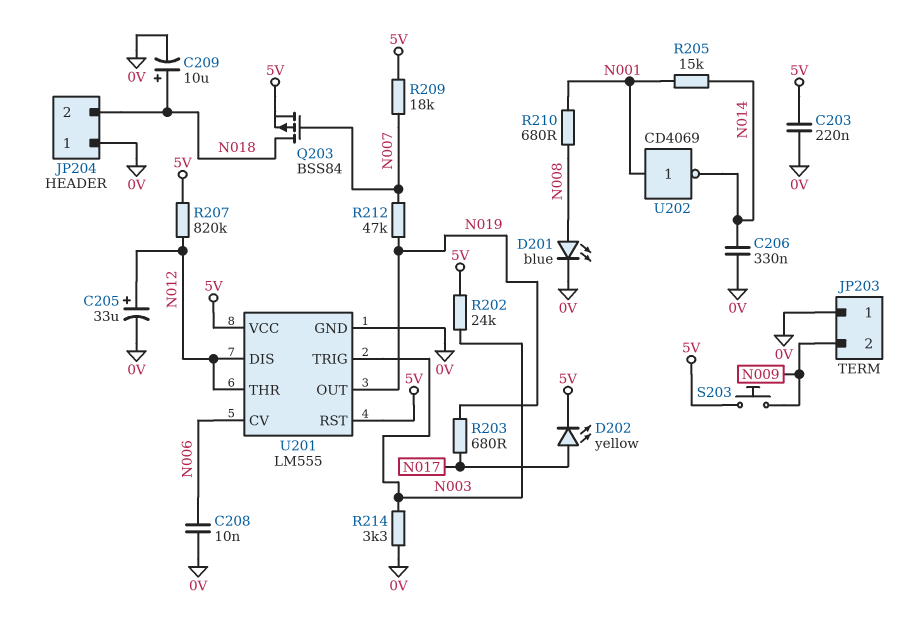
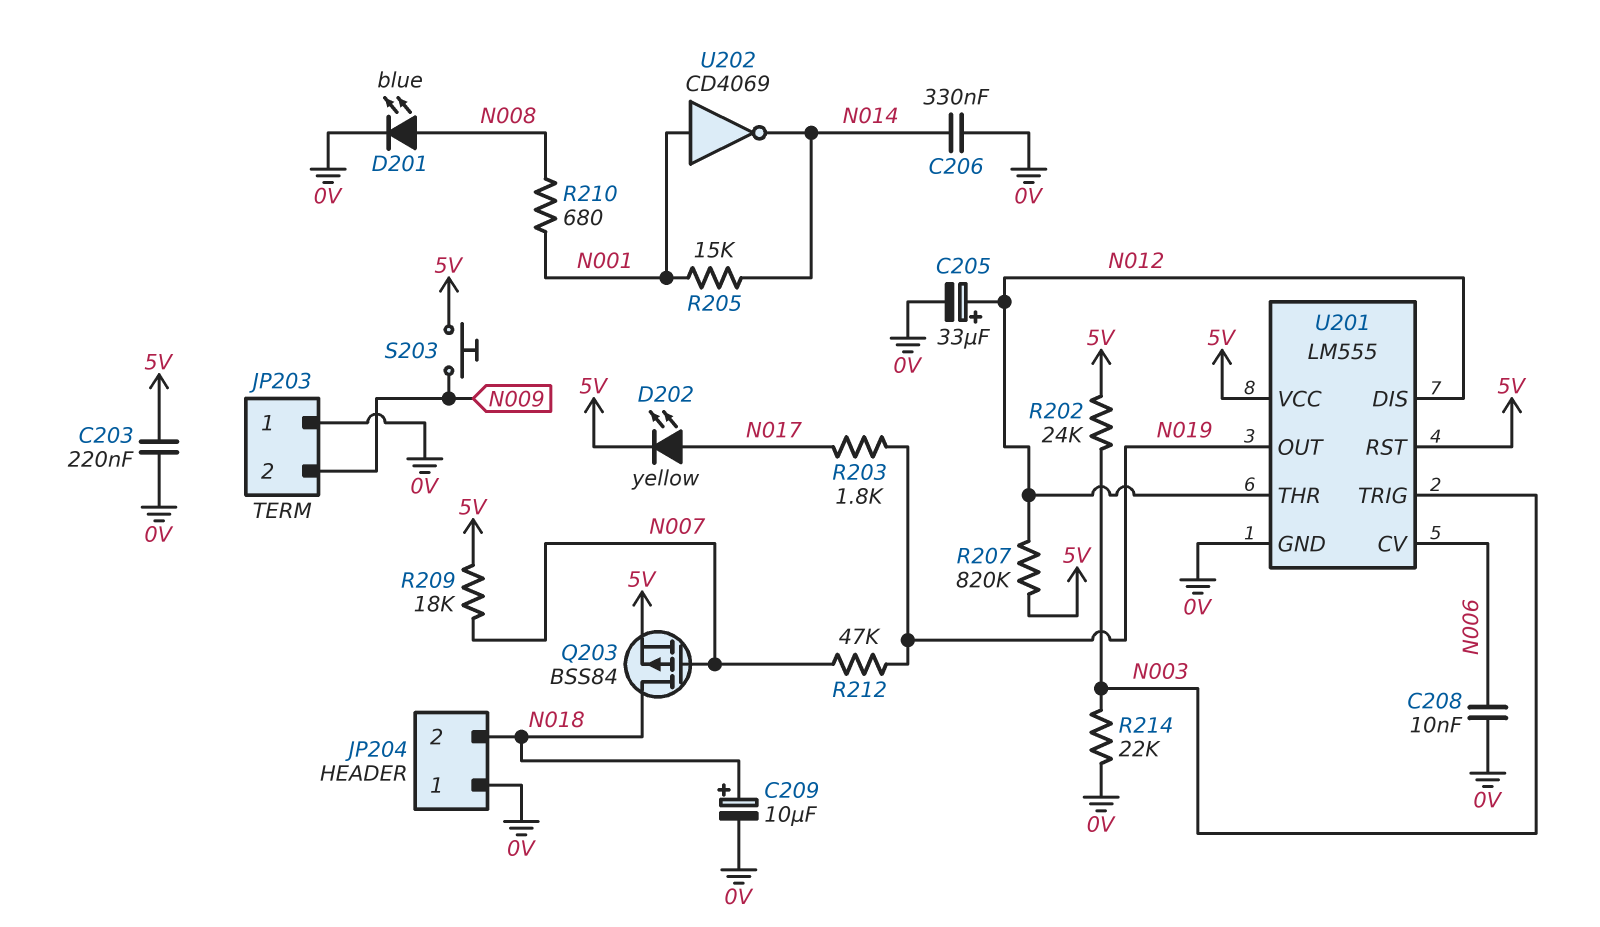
R203: 680 (N017, N019) -> 1.8k (N017, N019)
R214: 3.3k (0V, N003) -> 22k (0V, N003)

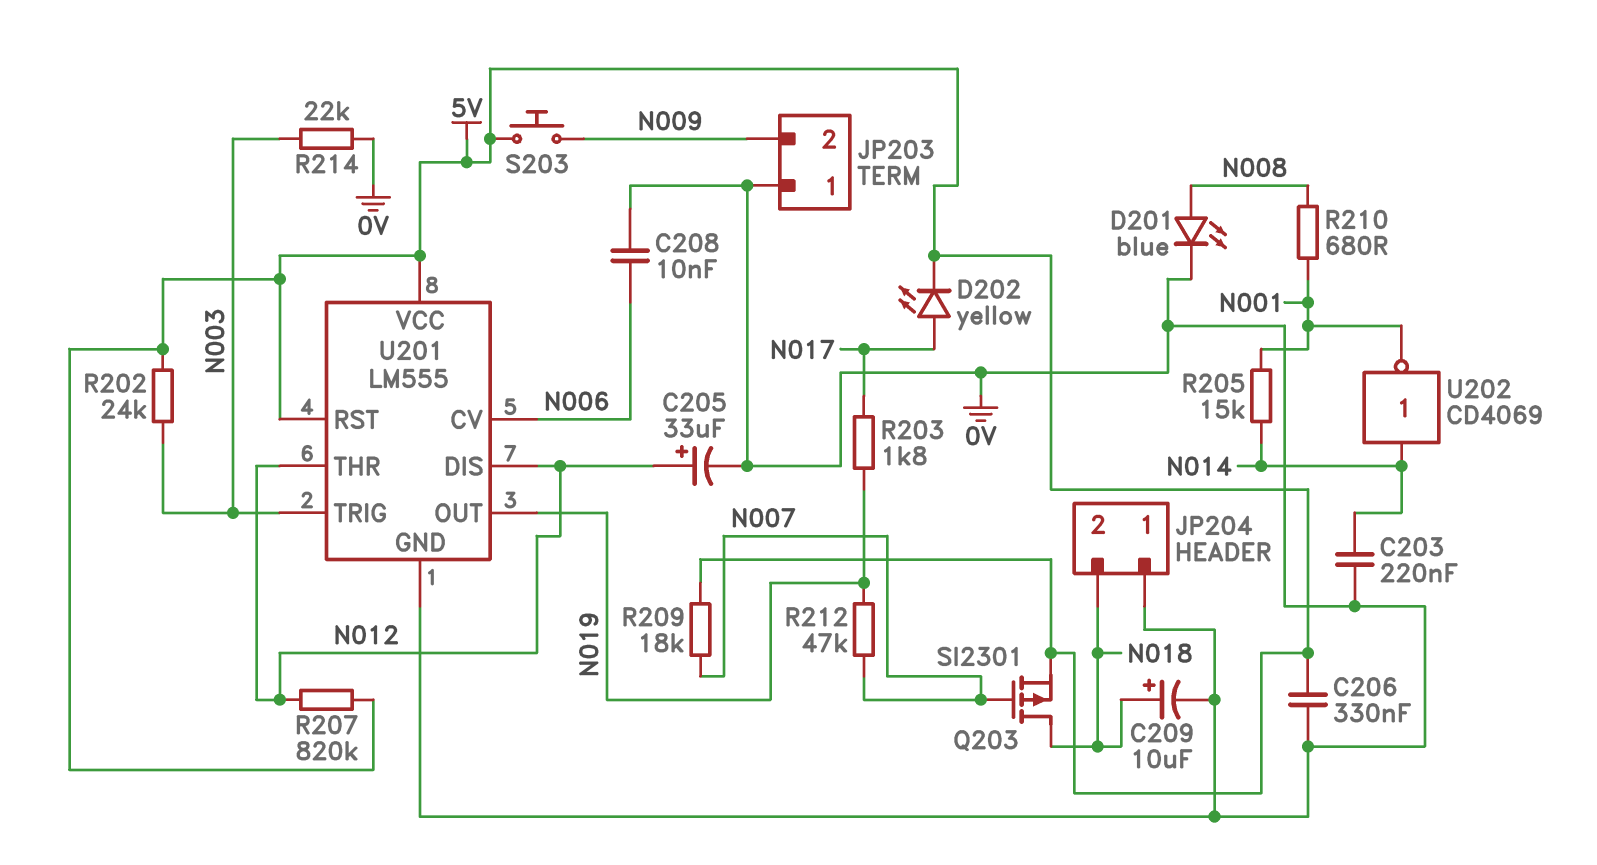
C203: 220nF (0V, 5V) -> 220nF (0V, N014)
C206: 330nF (0V, N014) -> 330nF (0V, 5V)
Q203: PMOS BSS84 (G N007, D N018, S 5V) -> PMOS SI2301 (G N007, D N018, S 5V)
U202: NOT CD4069 (in N001, out N014) -> NOT CD4069 (in N014, out N001)

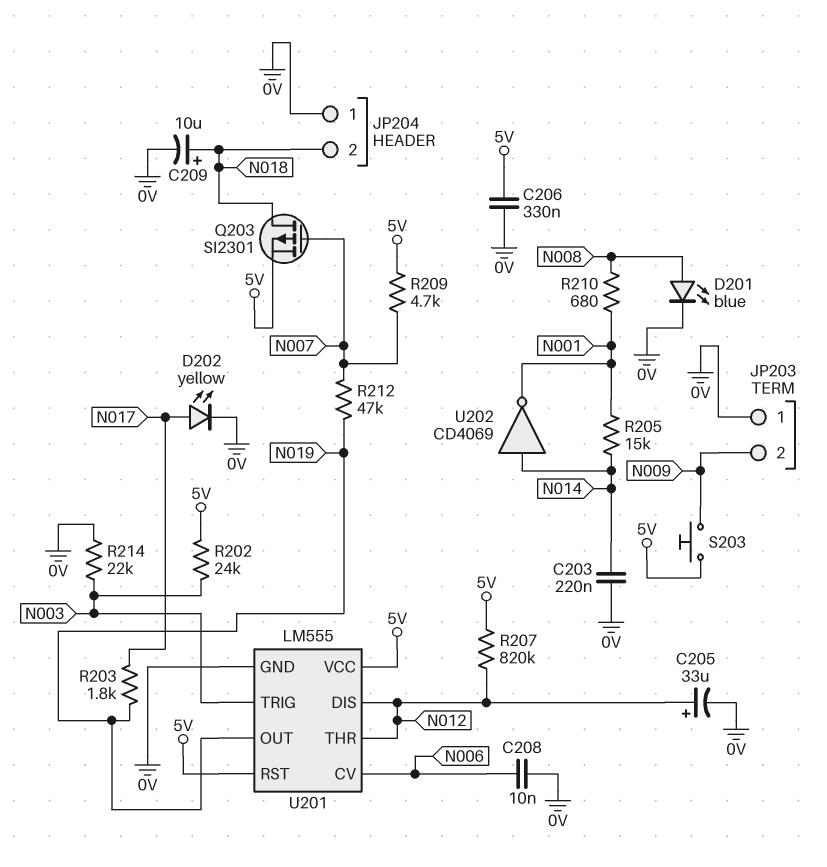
D202: LED yellow (A N017, K 5V) -> LED yellow (A N017, K 0V)
R209: 18k (5V, N007) -> 4.7k (5V, N007)

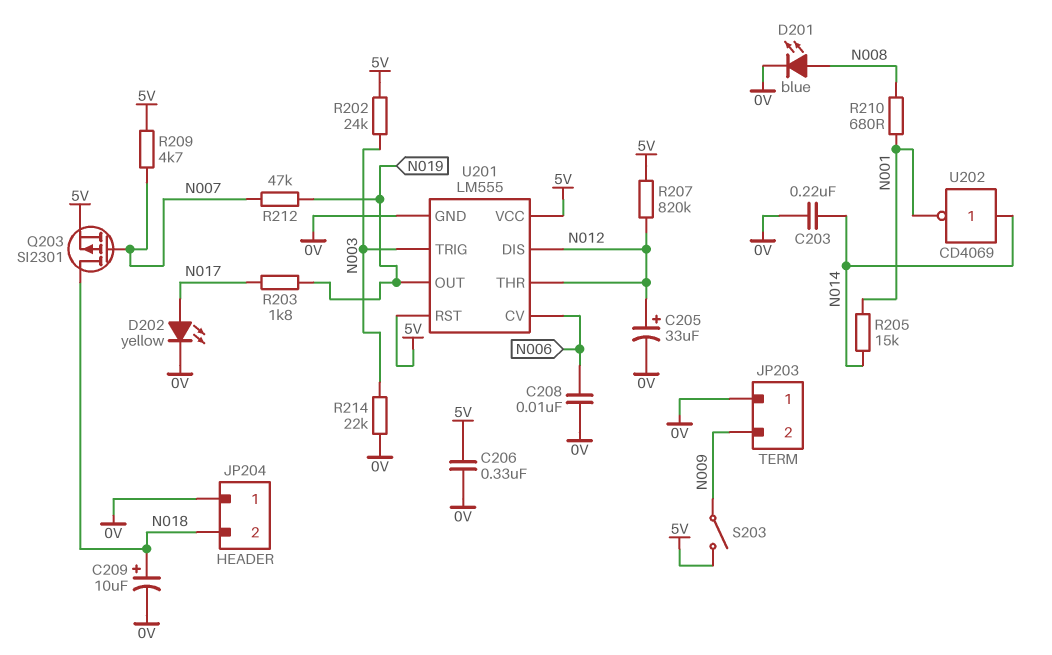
S203: button (5V, N009) -> switch (5V, N009)

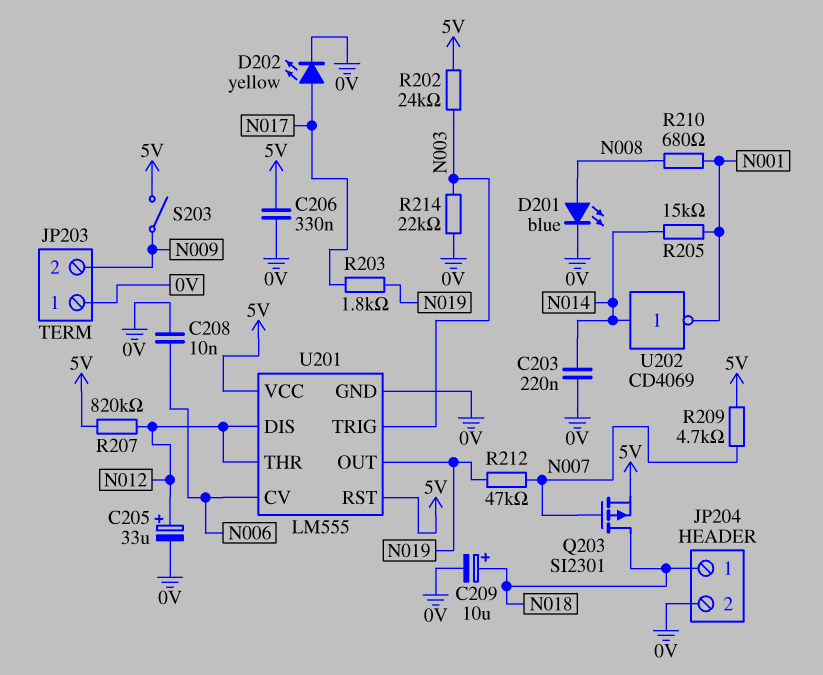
JP204 pin 1: 0V -> N018
JP204 pin 2: N018 -> 0V

